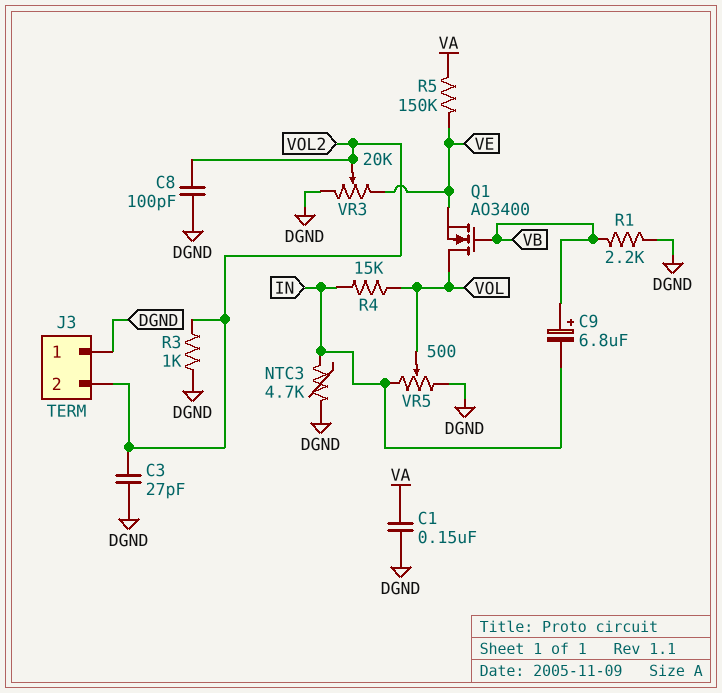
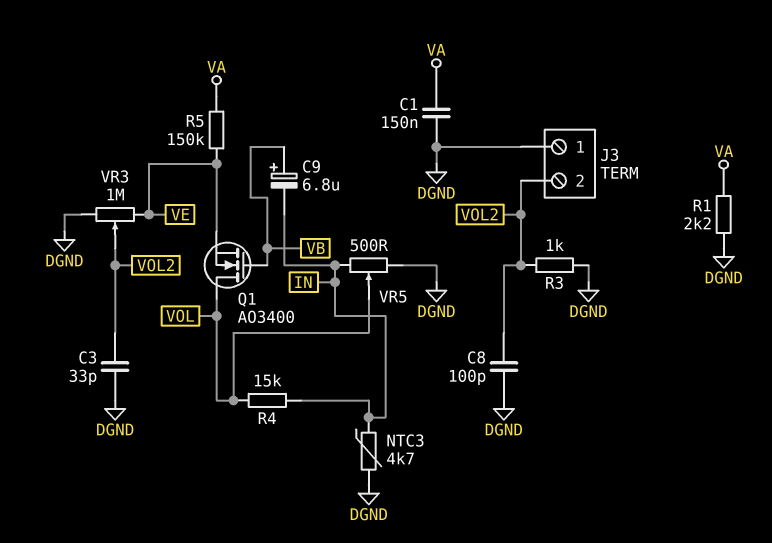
C3: 27pF (DGND, VOL2) -> 33pF (DGND, VOL2)
R1: 2.2k (DGND, VB) -> 2.2k (DGND, VA)
VR3: 20k (DGND, VE, wiper VOL2) -> 1M (DGND, VE, wiper VOL2)

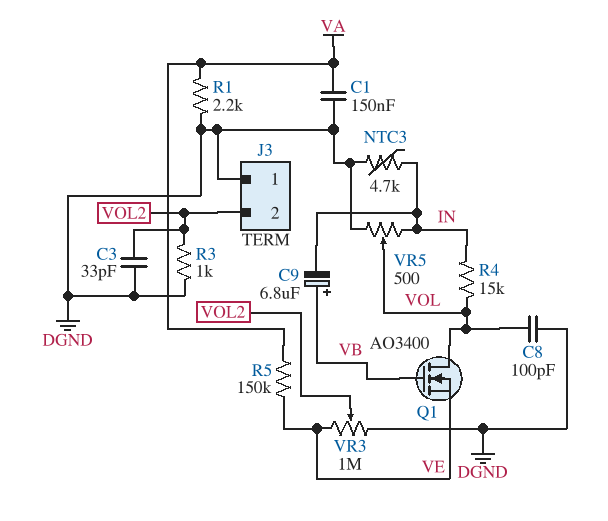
C8: 100pF (DGND, VOL2) -> 100pF (DGND, VOL)

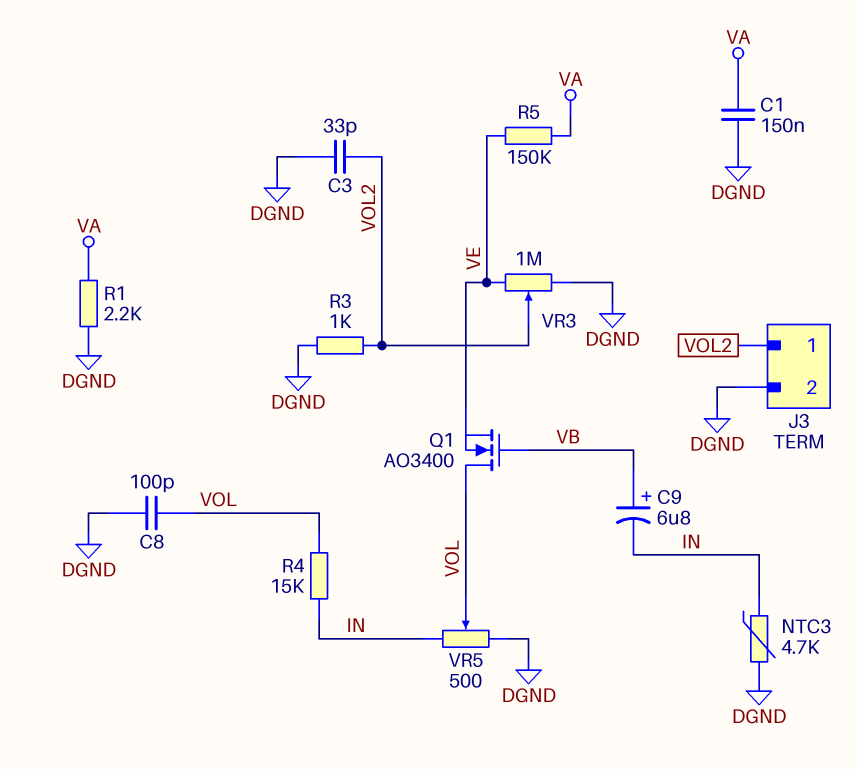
J3 pin 1: DGND -> VOL2
J3 pin 2: VOL2 -> DGND

